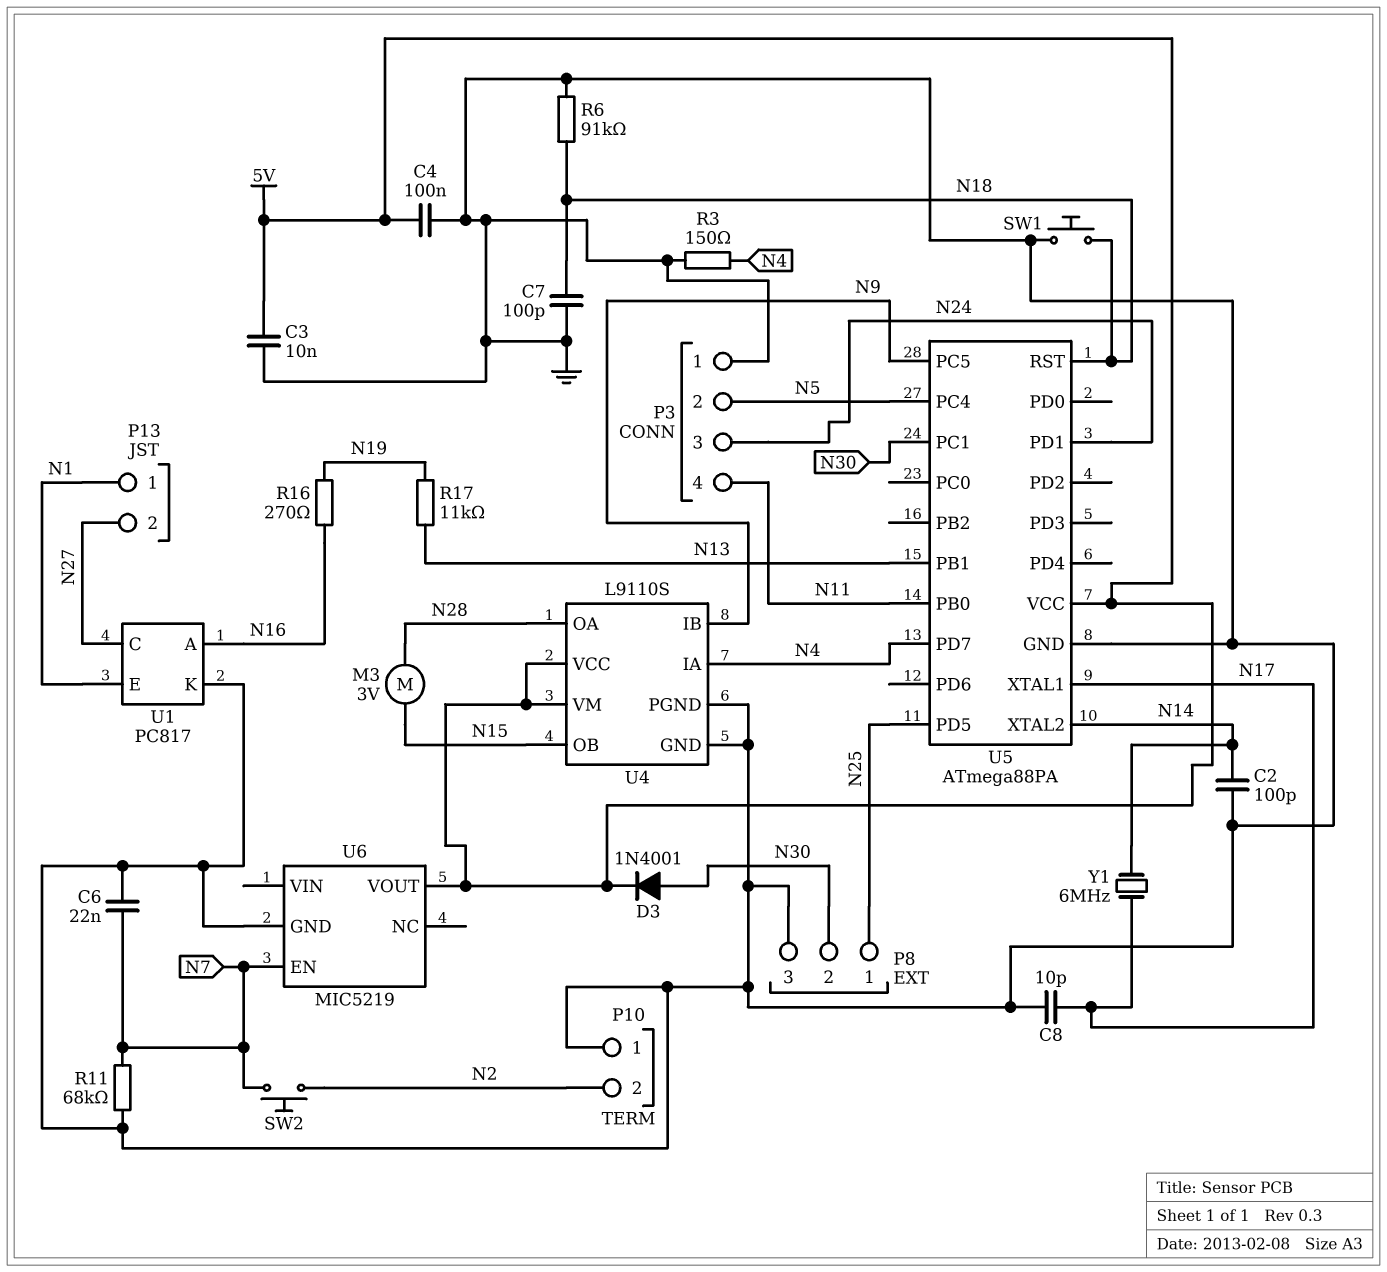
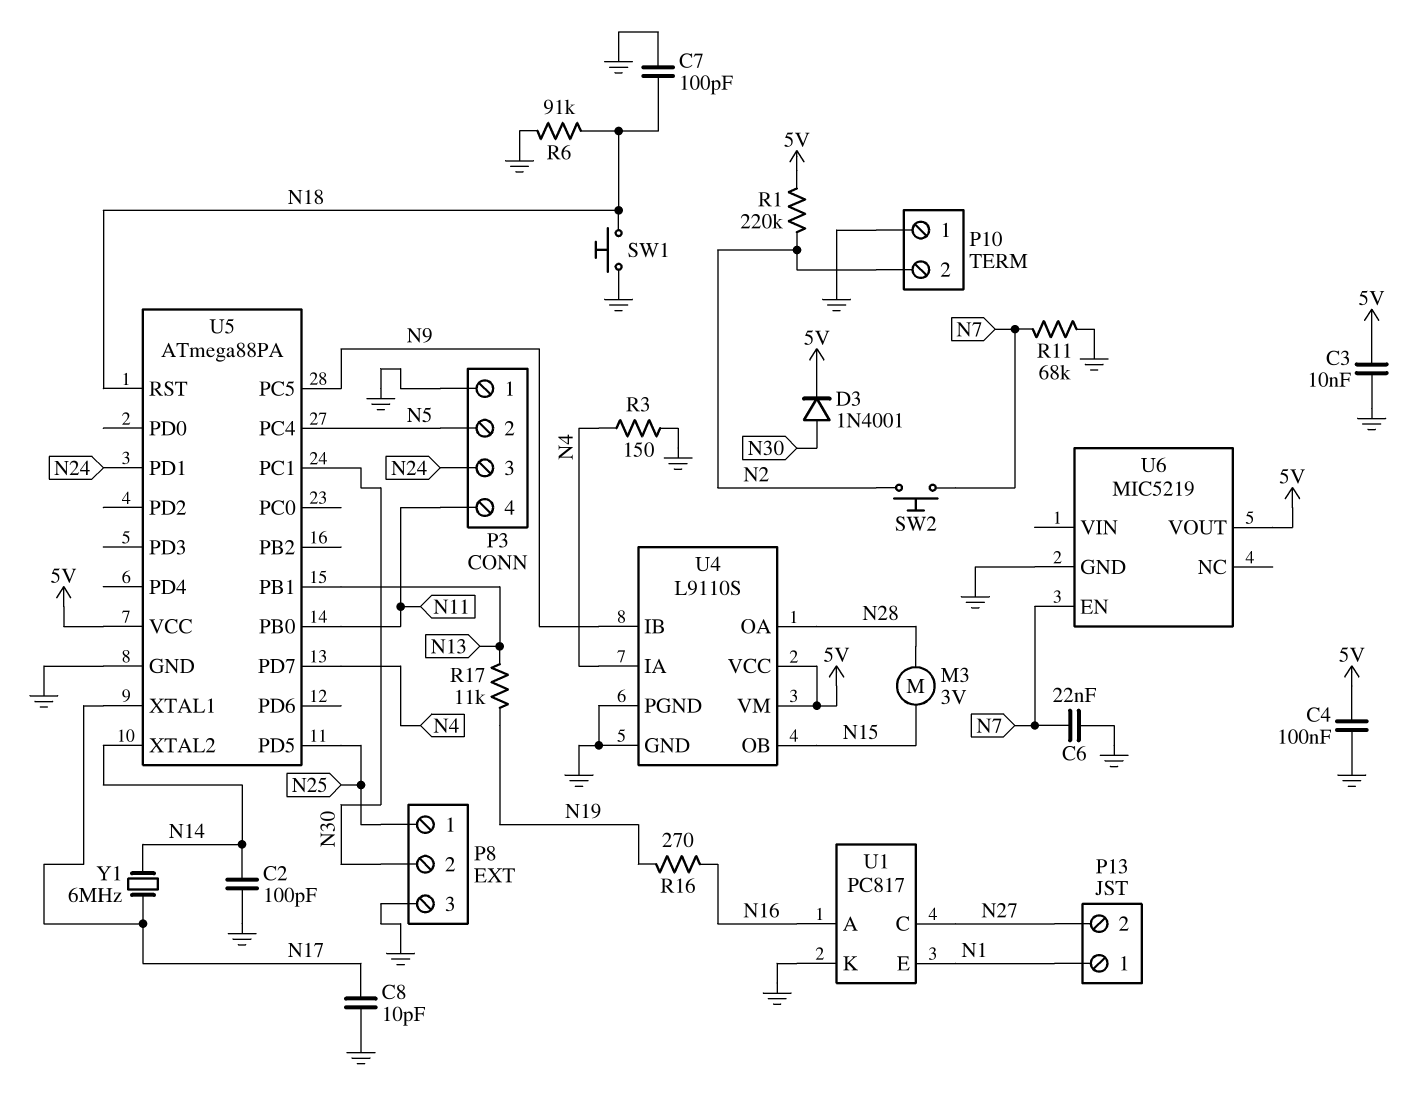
R1: none -> 220k (5V, N2)

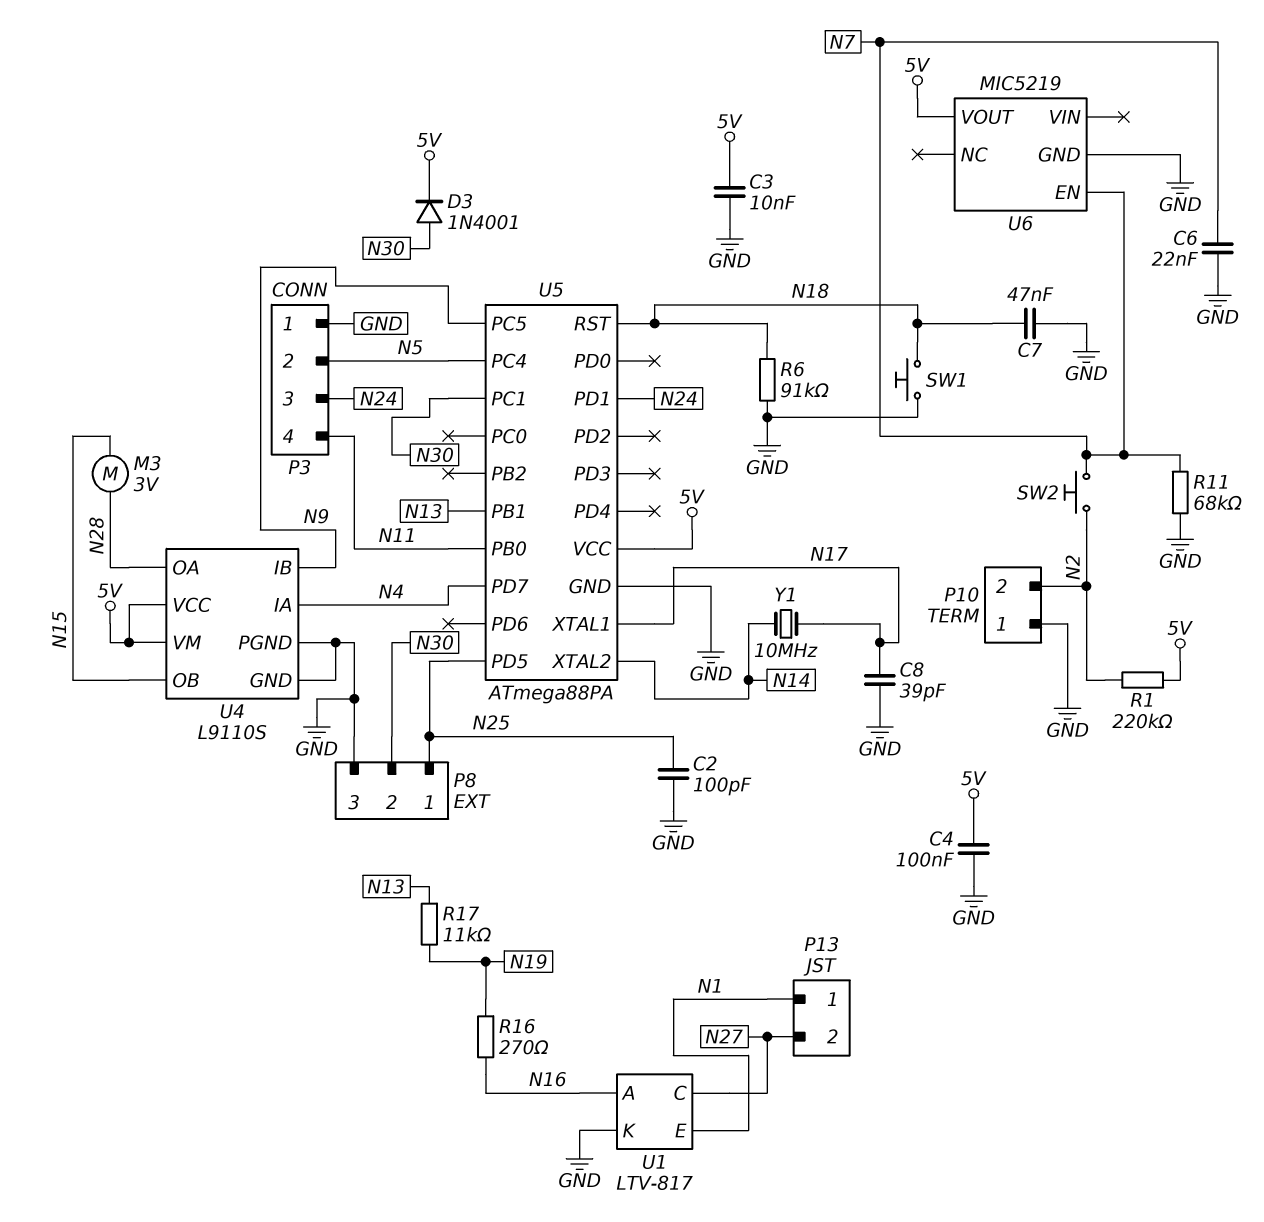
C2: 100pF (GND, N14) -> 100pF (GND, N25)
C7: 100pF (GND, N18) -> 47nF (GND, N18)
C8: 10pF (GND, N17) -> 39pF (GND, N17)
R3: 150 (GND, N4) -> none
U1: PC817 -> LTV-817
Y1: 6MHz (N14, N17) -> 10MHz (N14, N17)

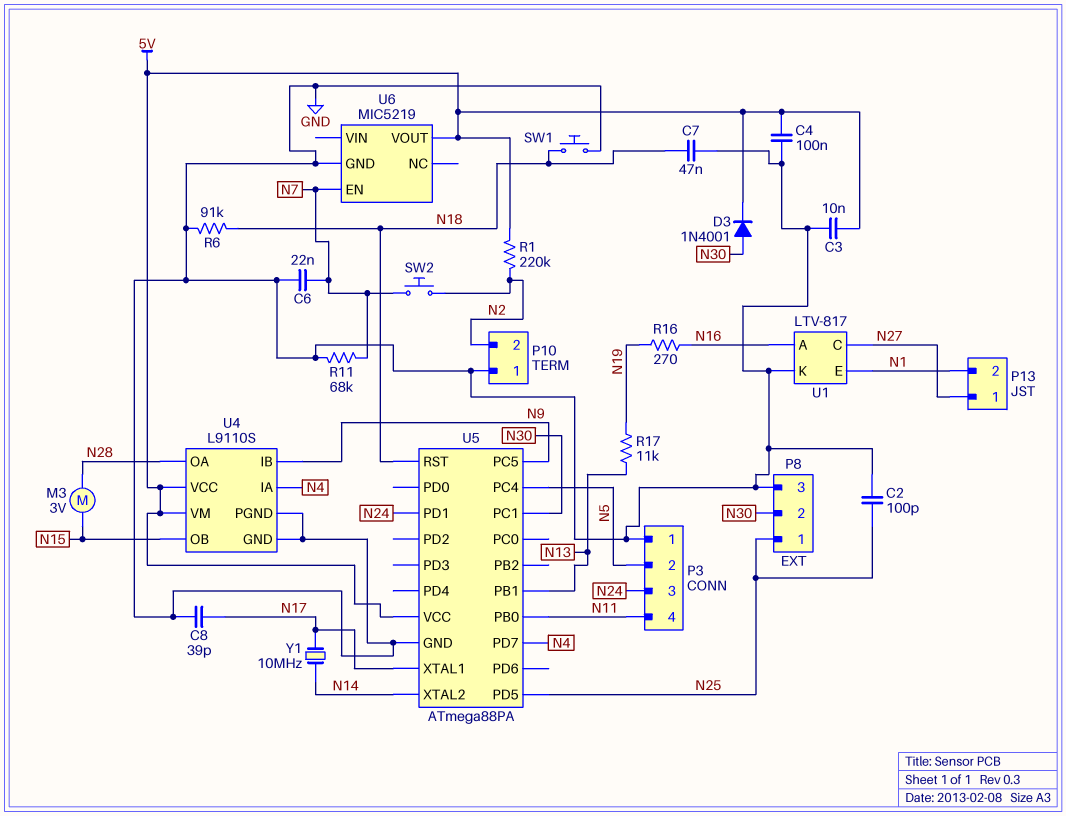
P13 pin 1: N1 -> N27
P13 pin 2: N27 -> N1

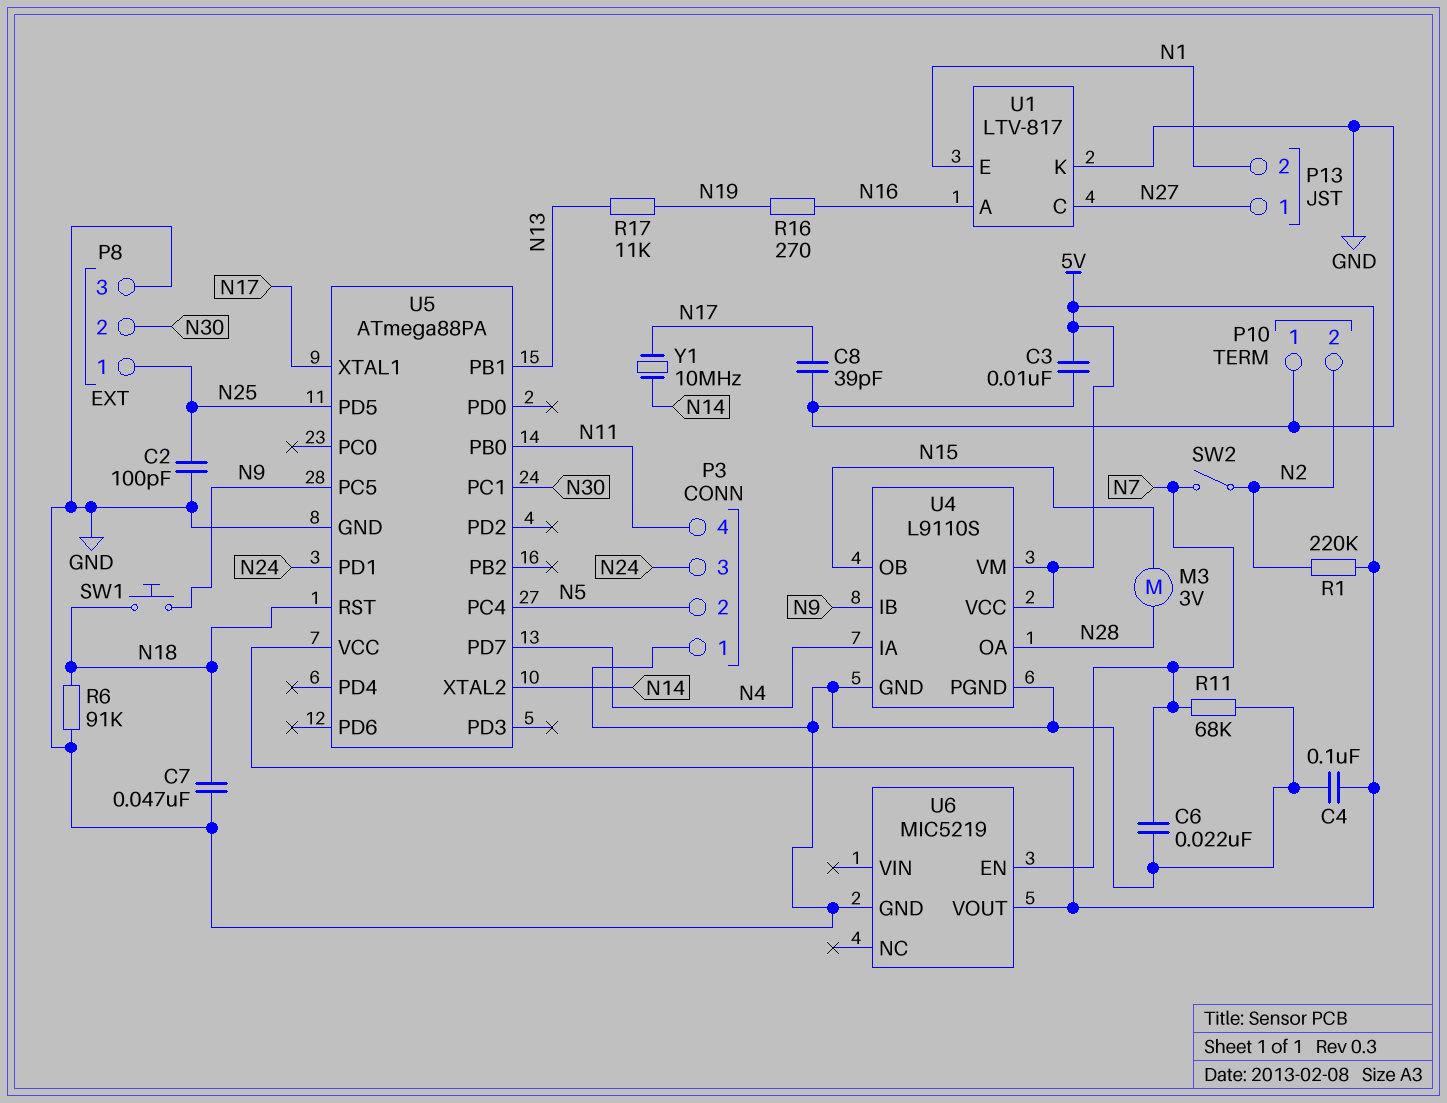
D3: diode 1N4001 (A N30, K 5V) -> none
SW1: button (GND, N18) -> button (N9, N18)
SW2: button (N2, N7) -> switch (N2, N7)

